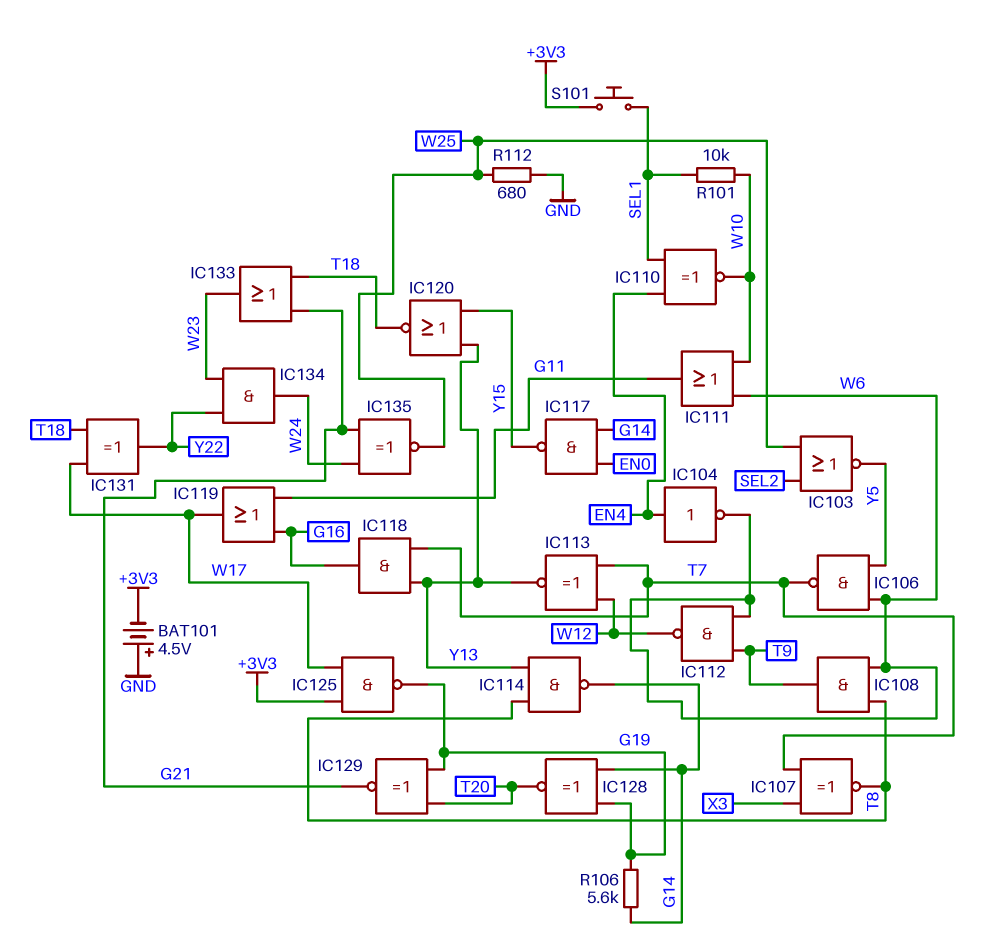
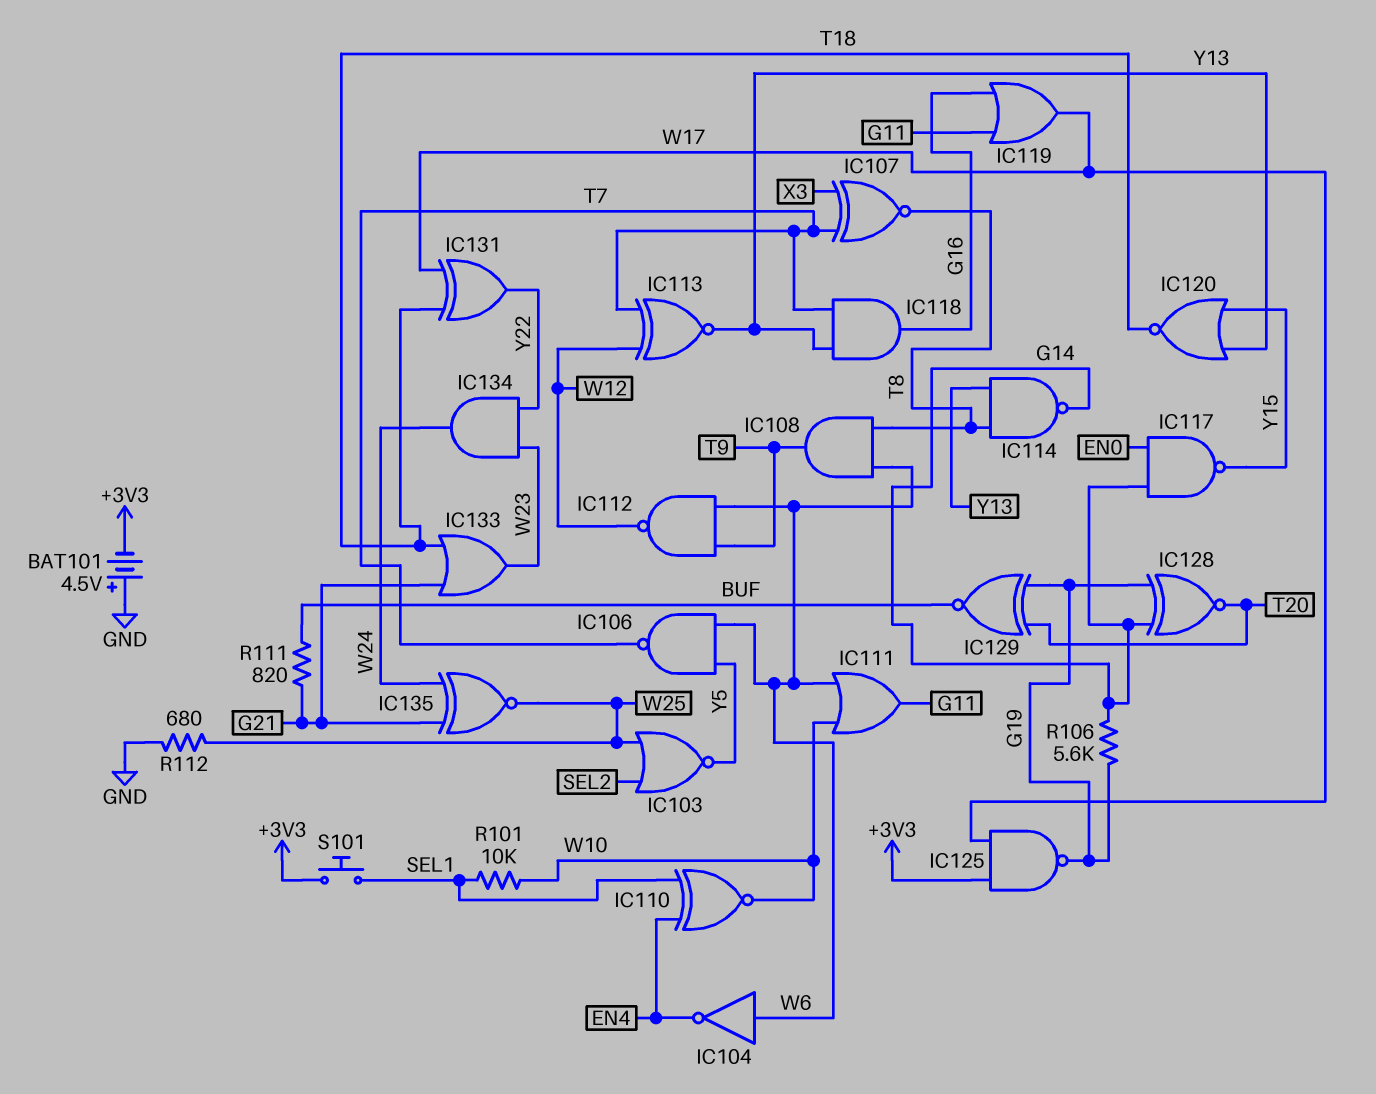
IC104: NOT (in EN4, out W6) -> NOT (in W6, out EN4)
IC129: XNOR (in G19, in T20, out G21) -> XNOR (in G19, in T20, out BUF)
R111: none -> 820 (BUF, G21)

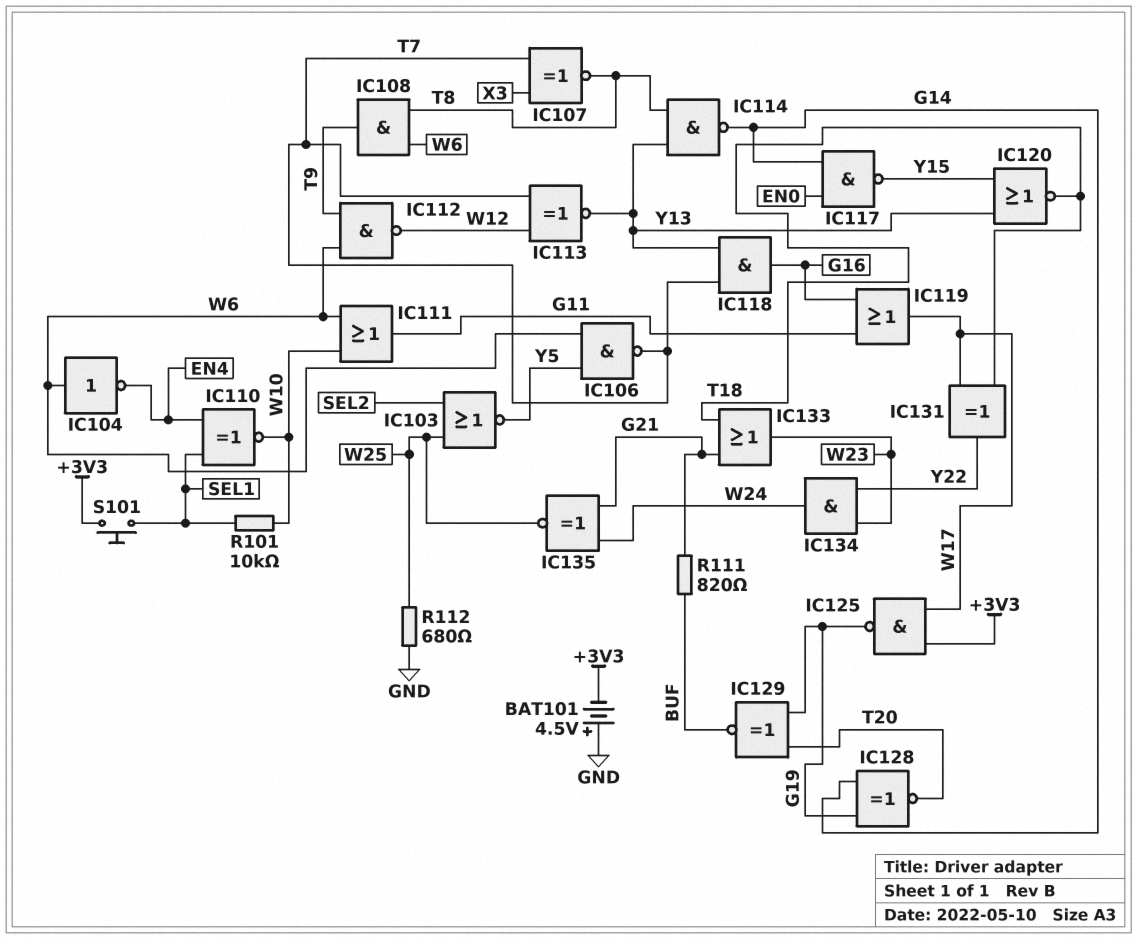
R106: 5.6k (G14, G19) -> none

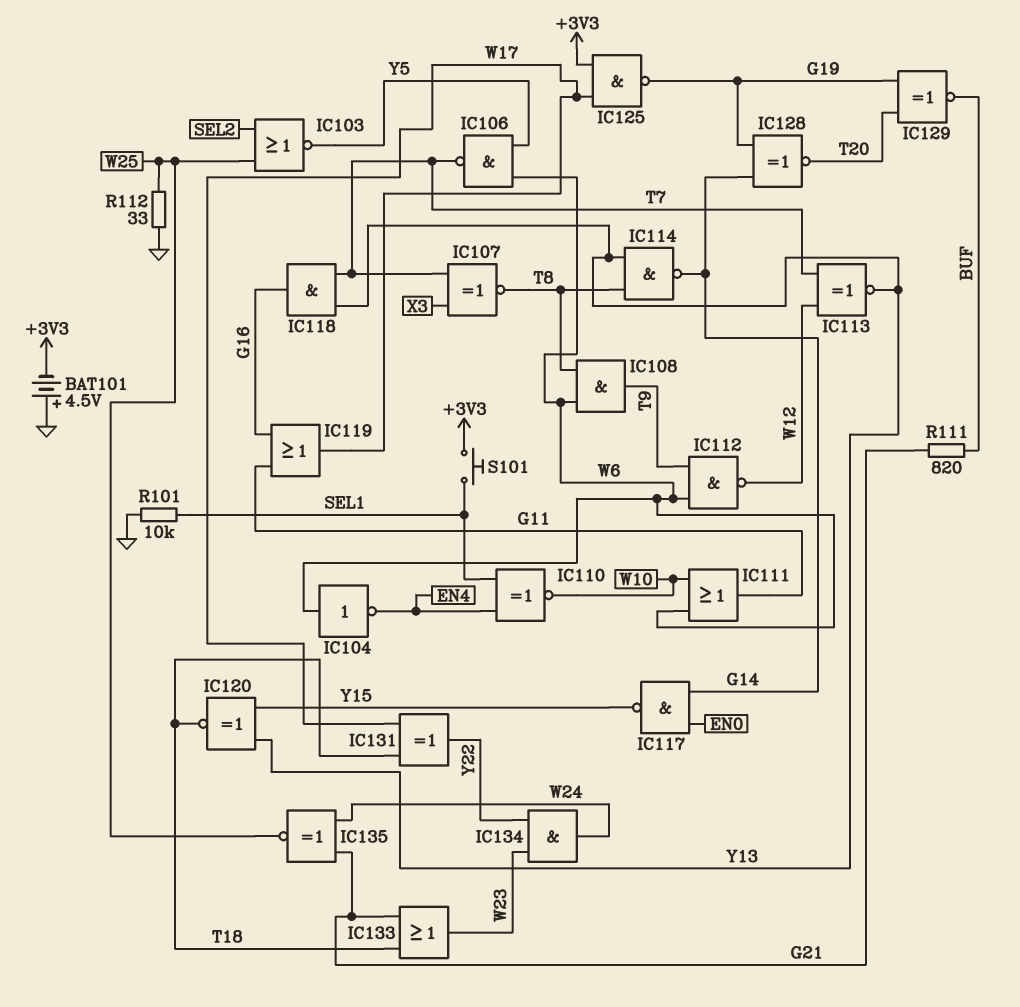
IC120: NOR (in Y13, in Y15, out T18) -> XNOR (in Y13, in Y15, out T18)
R101: 10k (SEL1, W10) -> 10k (GND, SEL1)
R112: 680 (GND, W25) -> 33 (GND, W25)

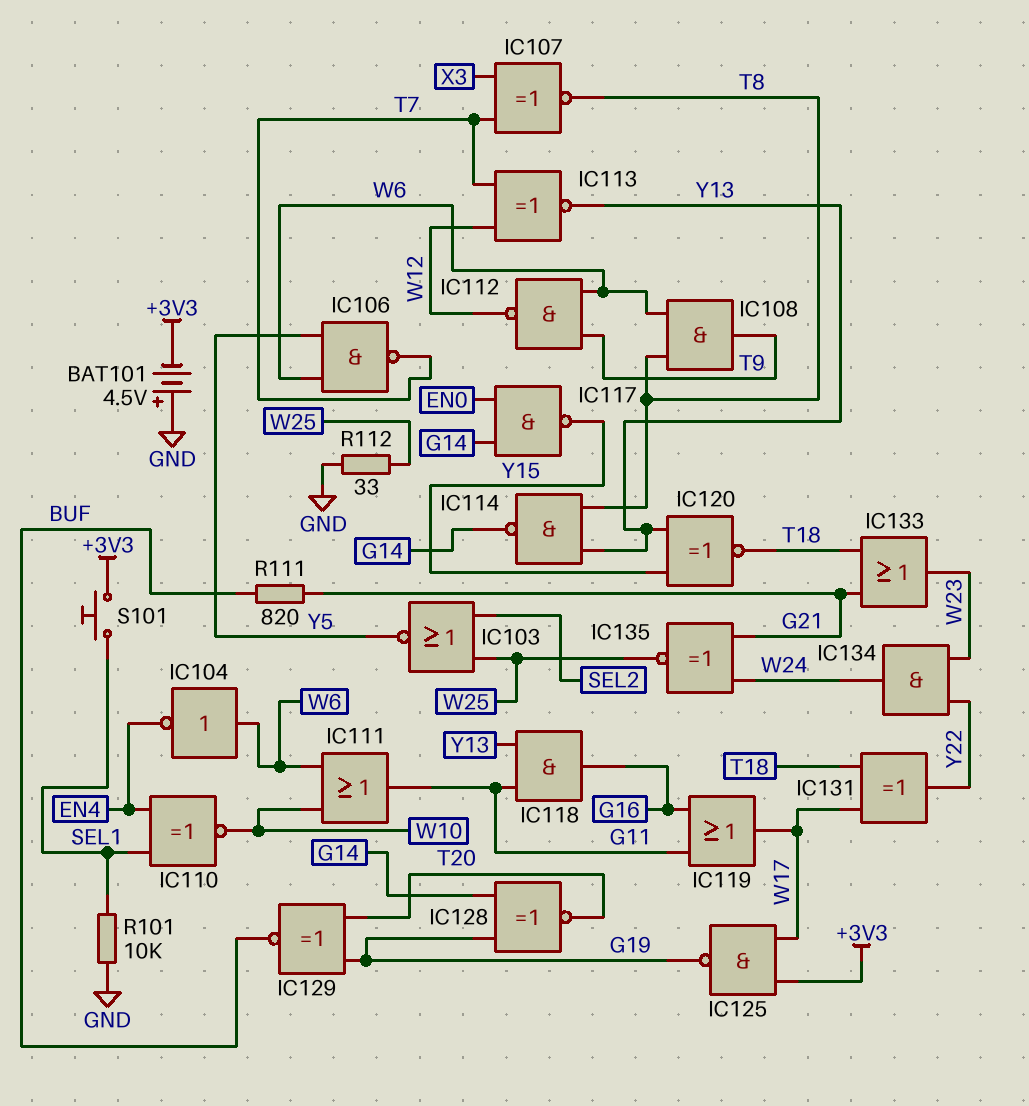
IC118: AND (in T7, in Y13, out G16) -> AND (in G11, in Y13, out G16)

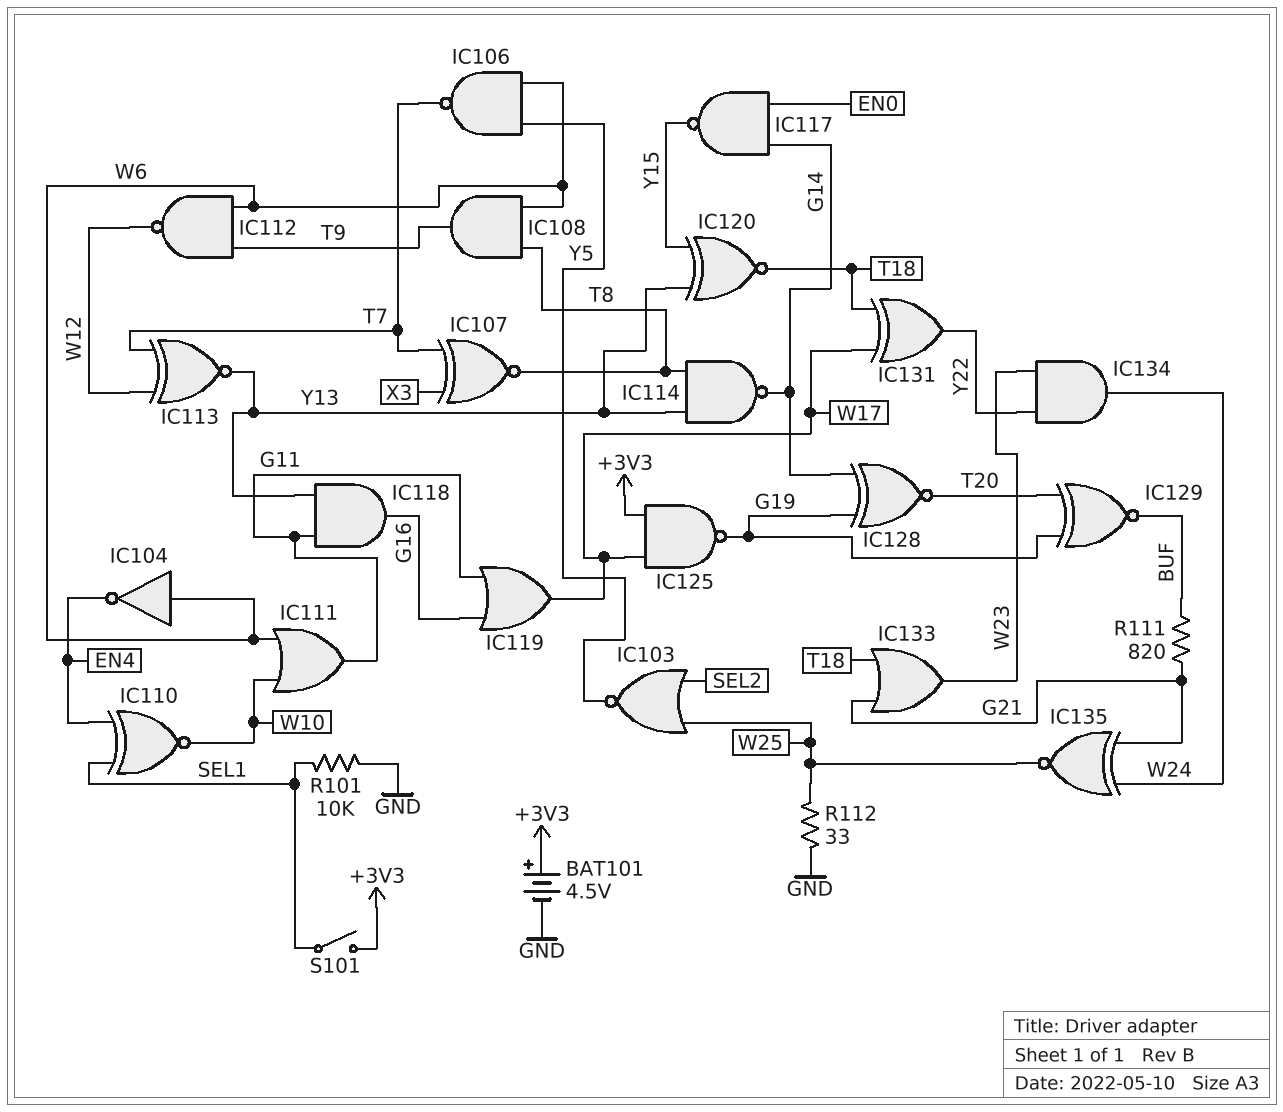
BAT101: 4.5V (plus GND, minus +3V3) -> 4.5V (plus +3V3, minus GND)
S101: button (+3V3, SEL1) -> switch (+3V3, SEL1)

